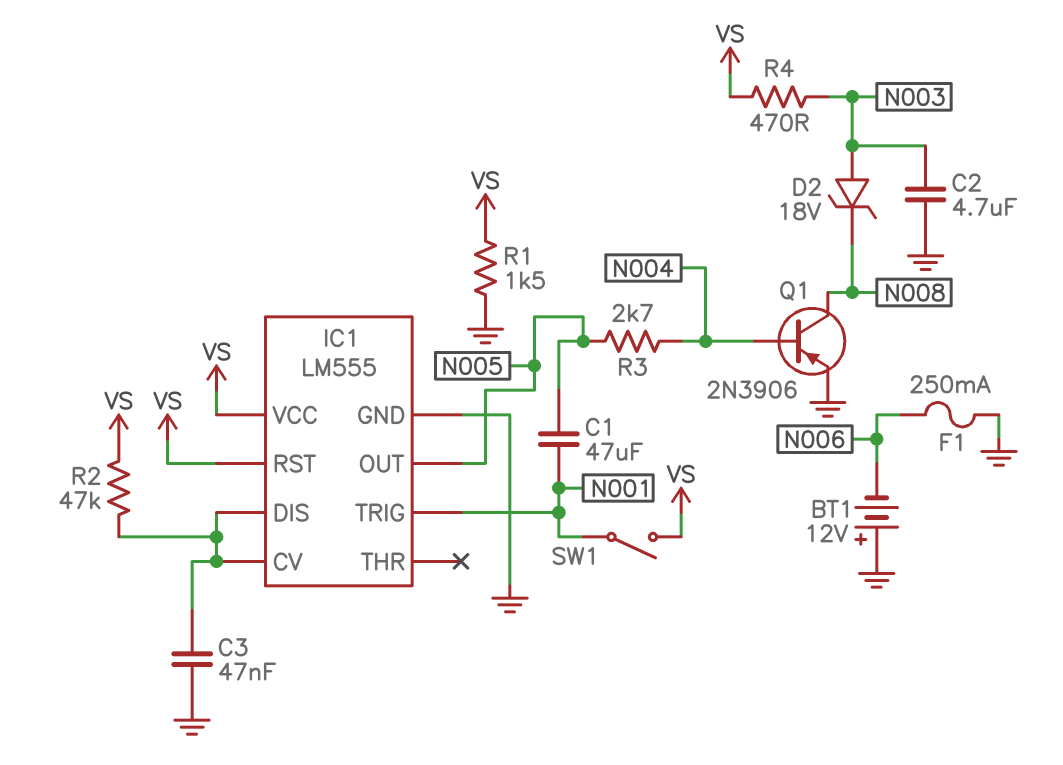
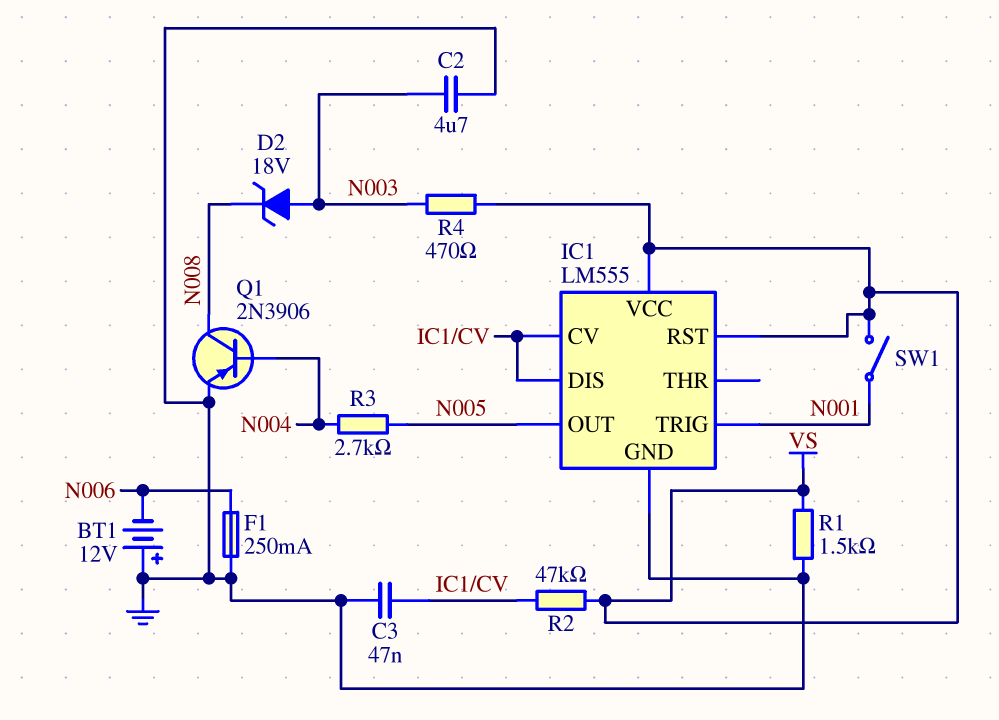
C1: 47uF (N001, N005) -> none

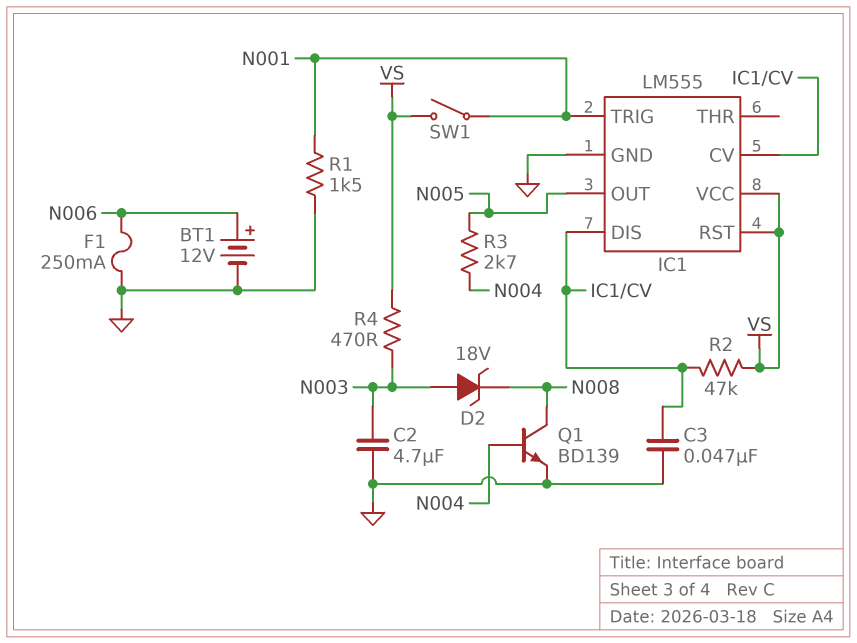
BT1: 12V (plus GND, minus N006) -> 12V (plus N006, minus GND)
Q1: PNP 2N3906 (B N004, C N008, E GND) -> NPN BD139 (B N004, C N008, E GND)
R1: 1.5k (GND, VS) -> 1.5k (GND, N001)

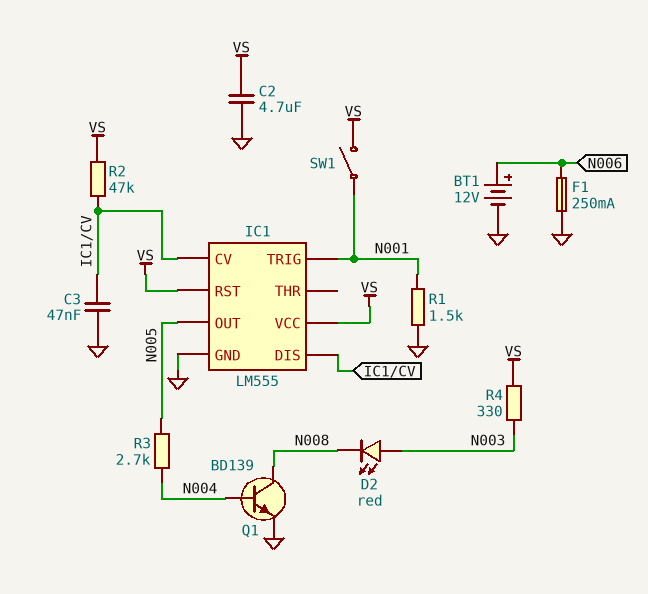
C2: 4.7uF (GND, N003) -> 4.7uF (GND, VS)
D2: zener 18V (A N003, K N008) -> LED red (A N003, K N008)
R4: 470 (N003, VS) -> 330 (N003, VS)

